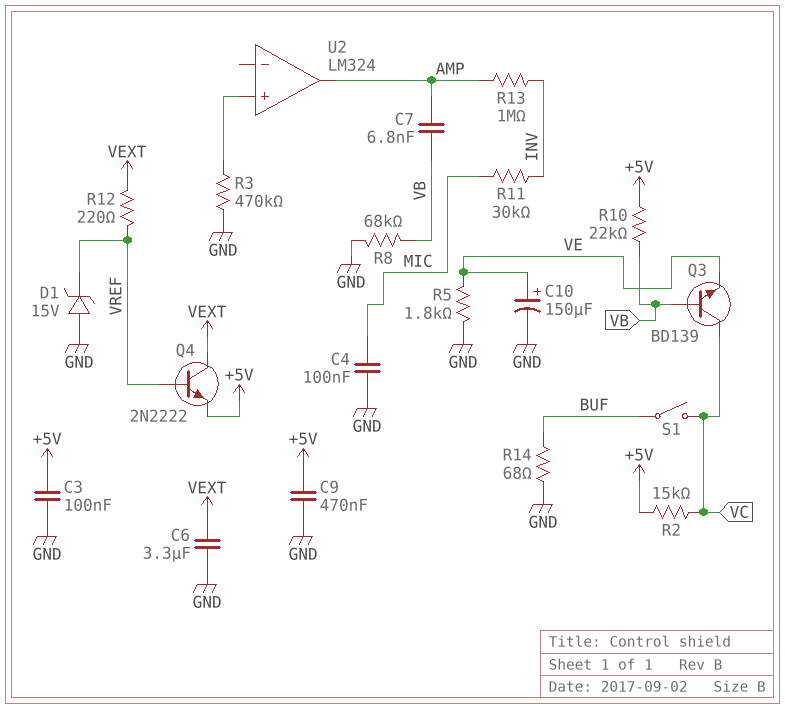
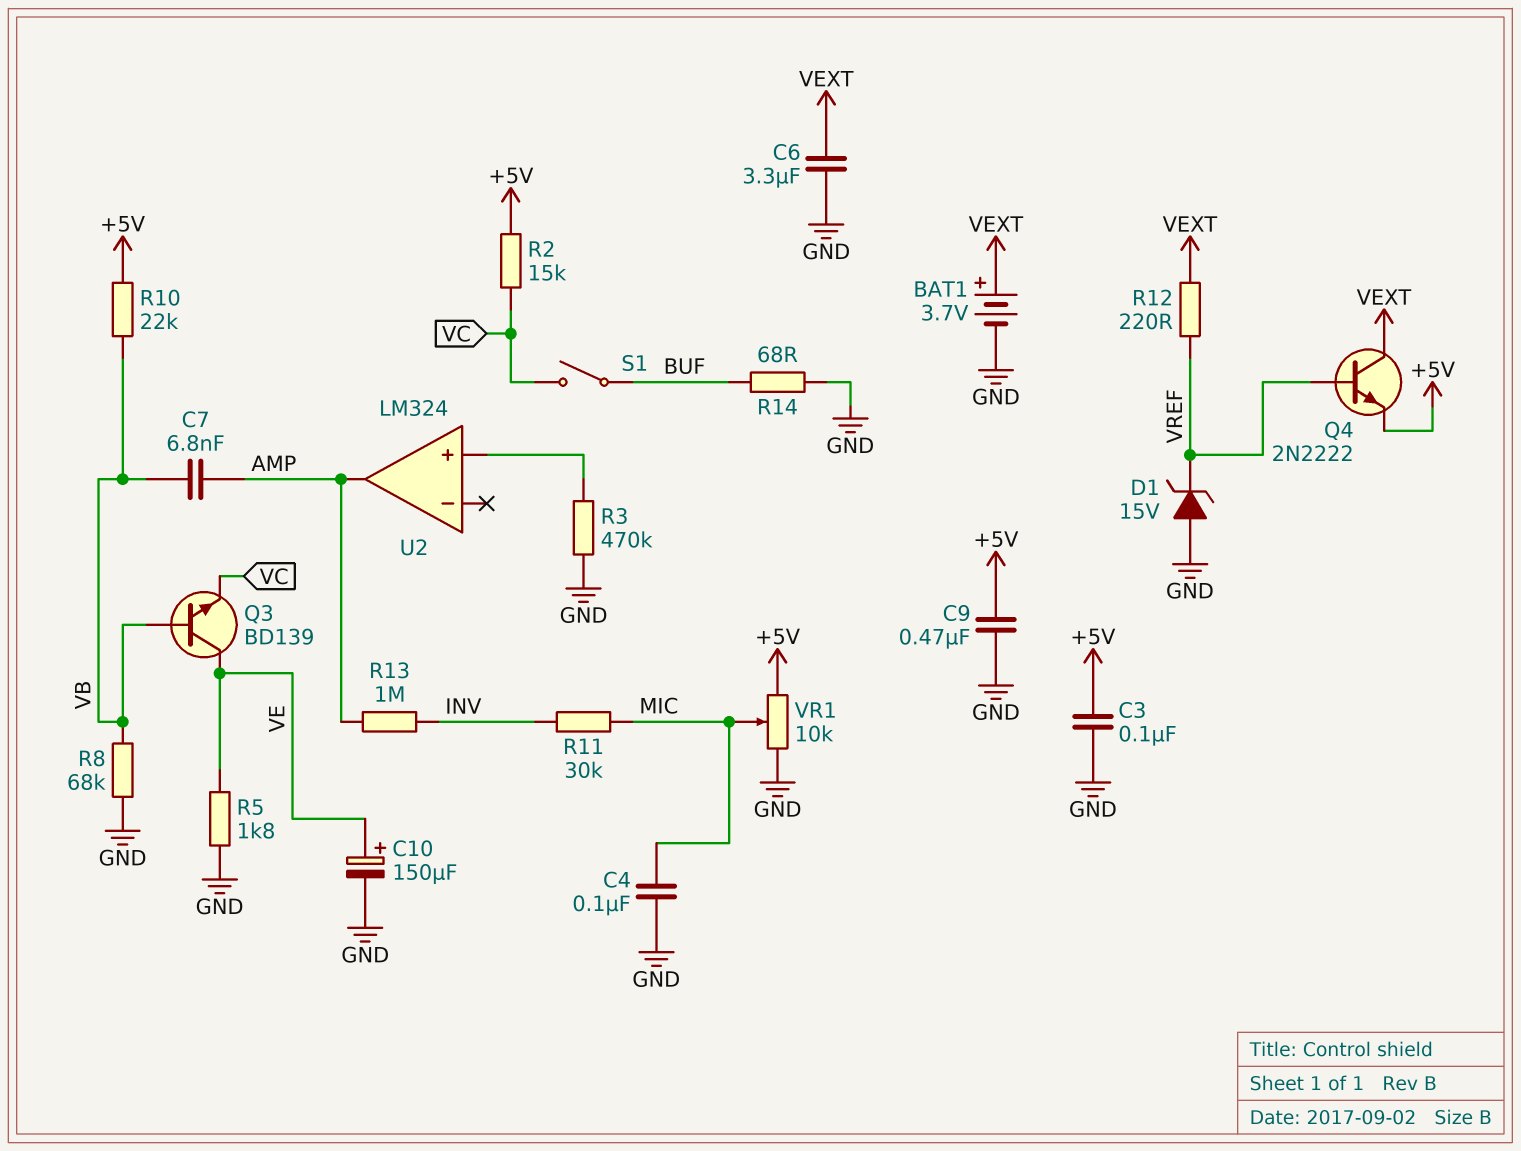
BAT1: none -> 3.7V (plus VEXT, minus GND)
Q3: NPN BD139 (B VB, C VC, E VE) -> NPN BD139 (B VB, C VE, E VC)
VR1: none -> 10k (+5V, GND, wiper MIC)

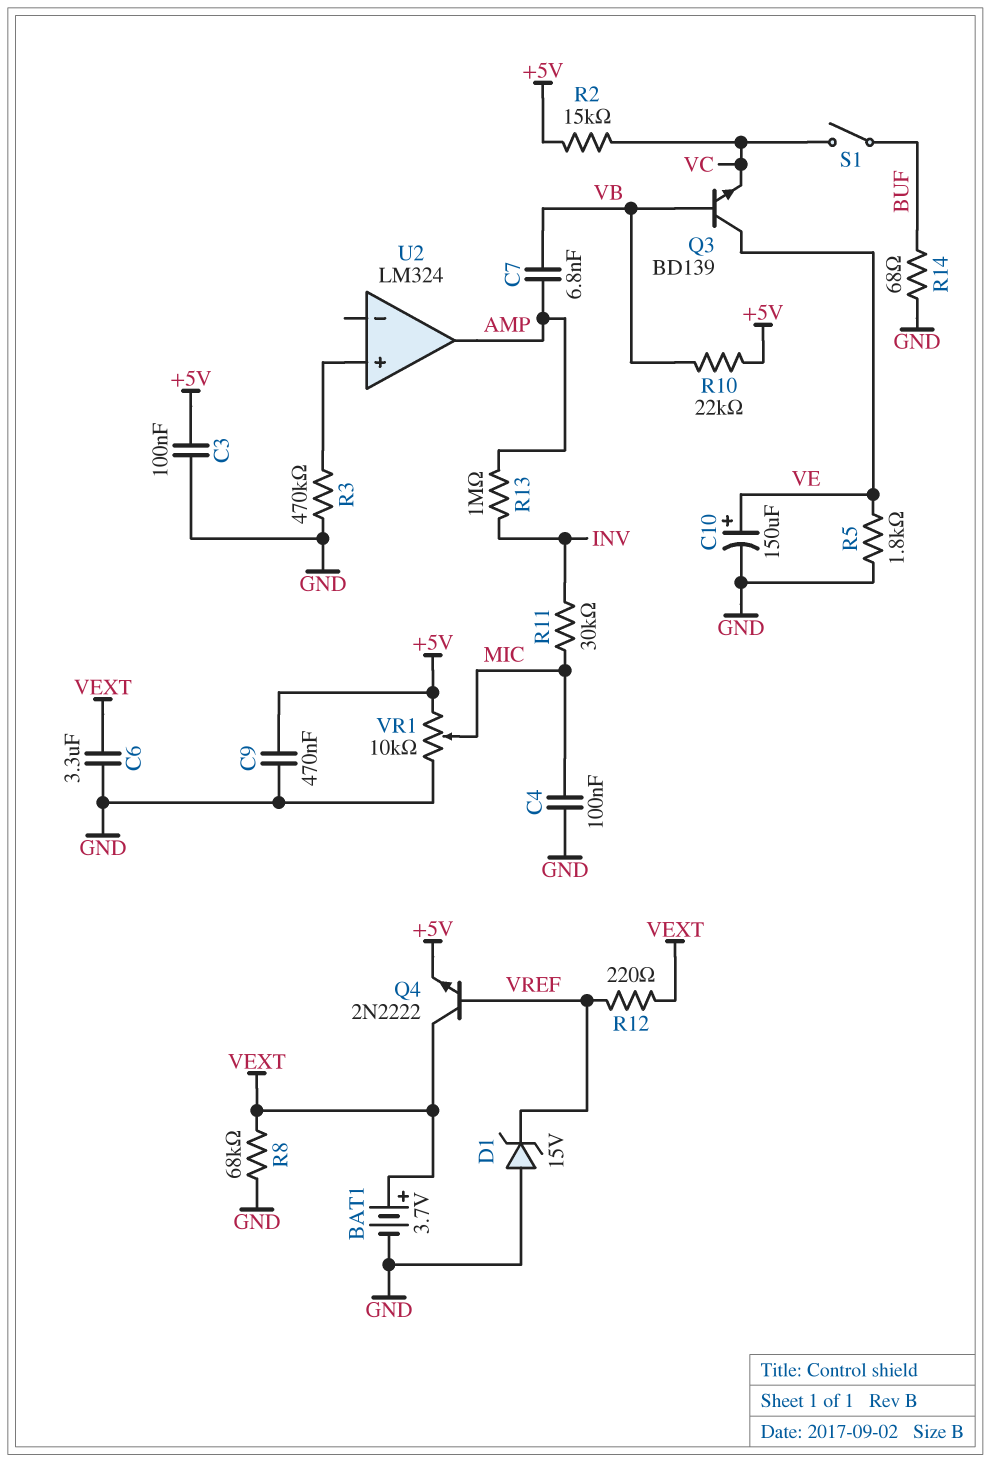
R8: 68k (GND, VB) -> 68k (GND, VEXT)

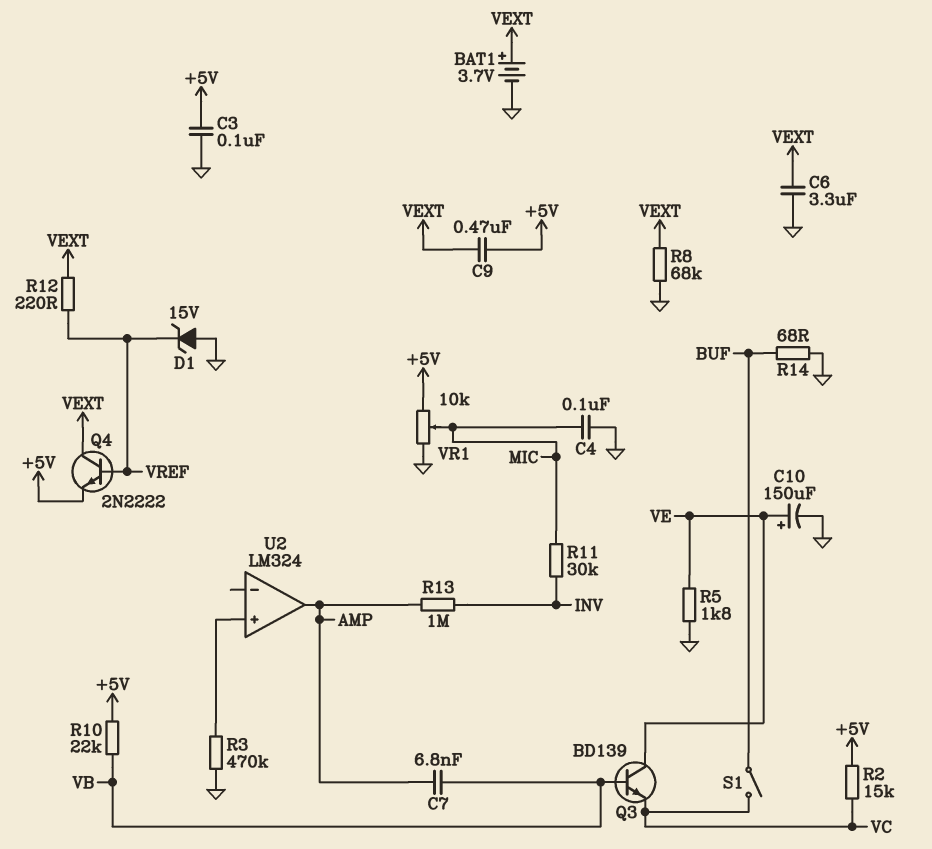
C9: 470nF (+5V, GND) -> 470nF (+5V, VEXT)

